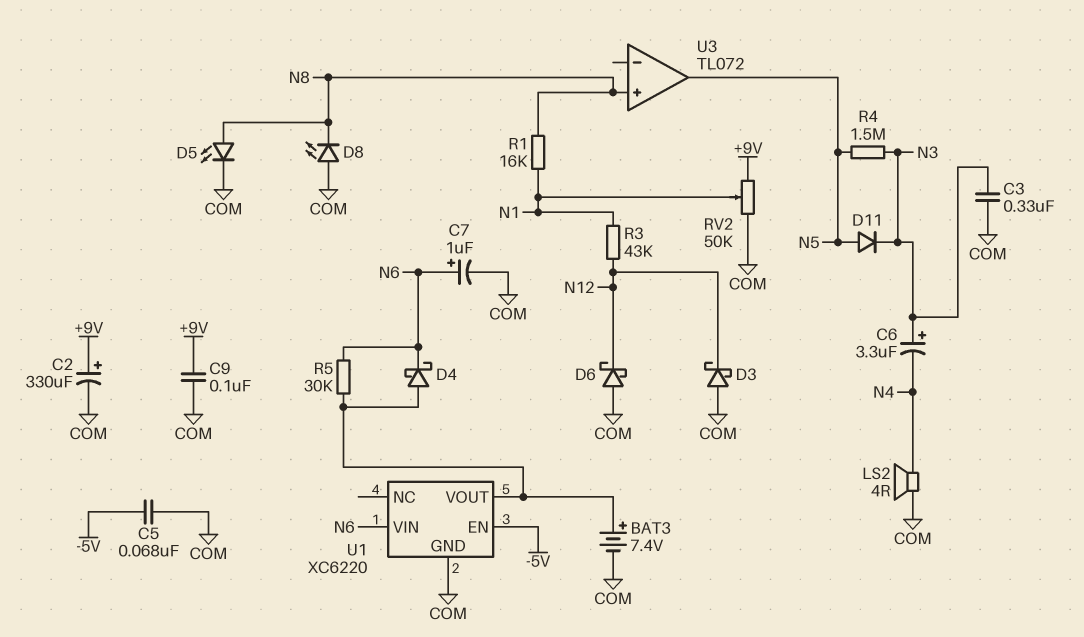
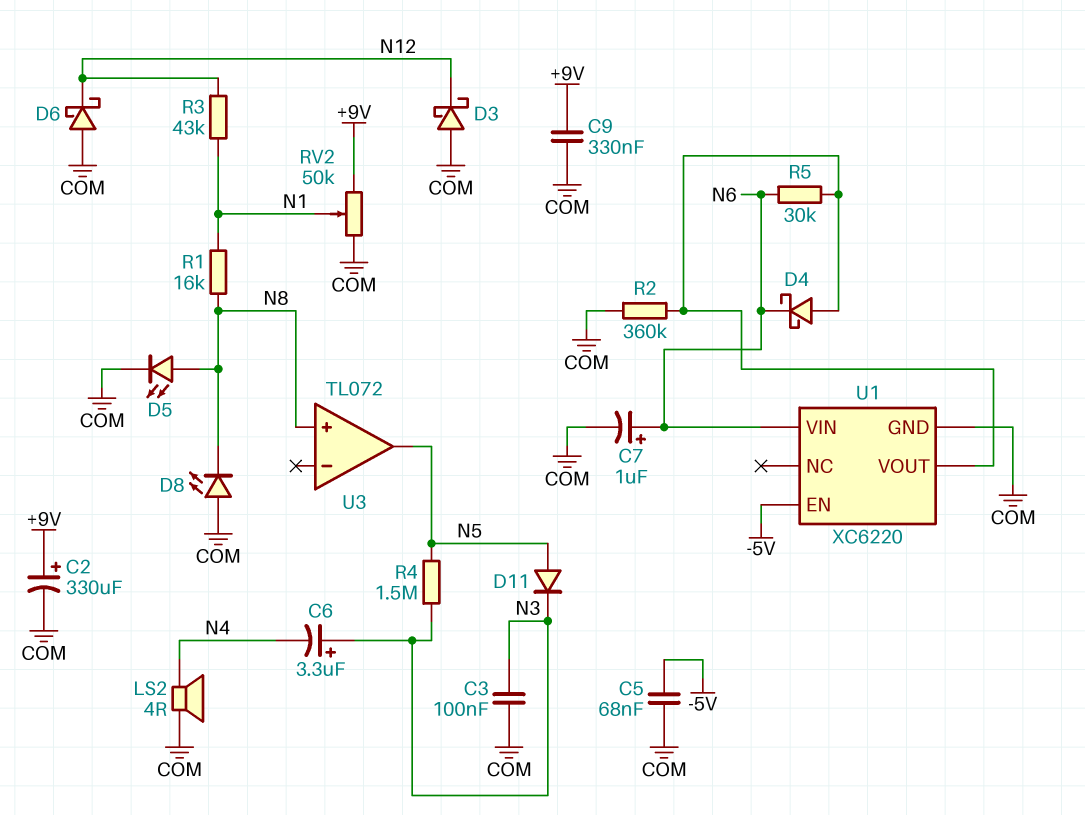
BAT3: 7.4V (plus U1/VOUT, minus COM) -> none
C3: 330nF (COM, N3) -> 100nF (COM, N3)
C9: 100nF (+9V, COM) -> 330nF (+9V, COM)
R2: none -> 360k (COM, U1/VOUT)

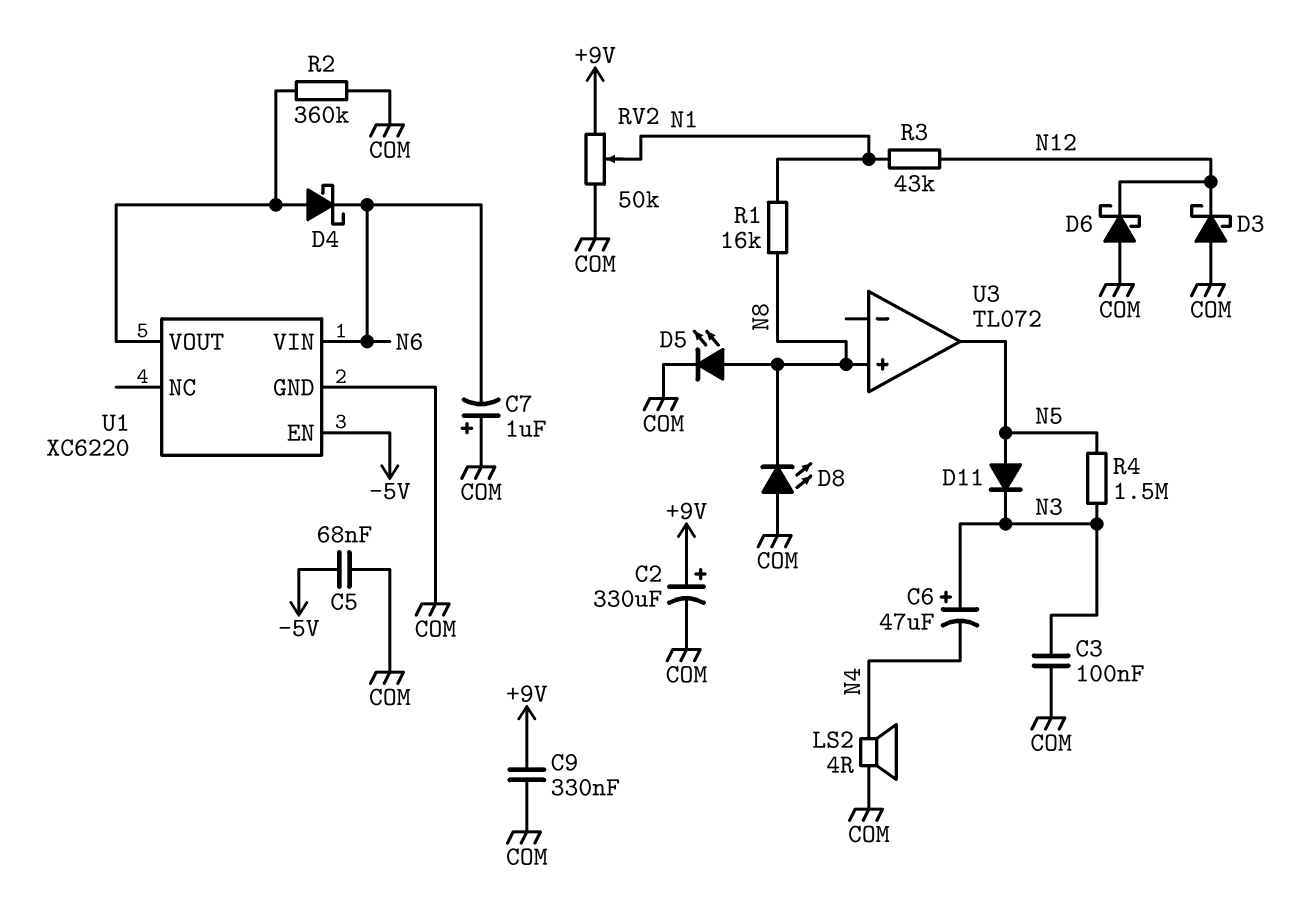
C6: 3.3uF (plus N3, minus N4) -> 47uF (plus N3, minus N4)
C7: 1uF (plus N6, minus COM) -> 1uF (plus COM, minus N6)
R5: 30k (N6, U1/VOUT) -> none

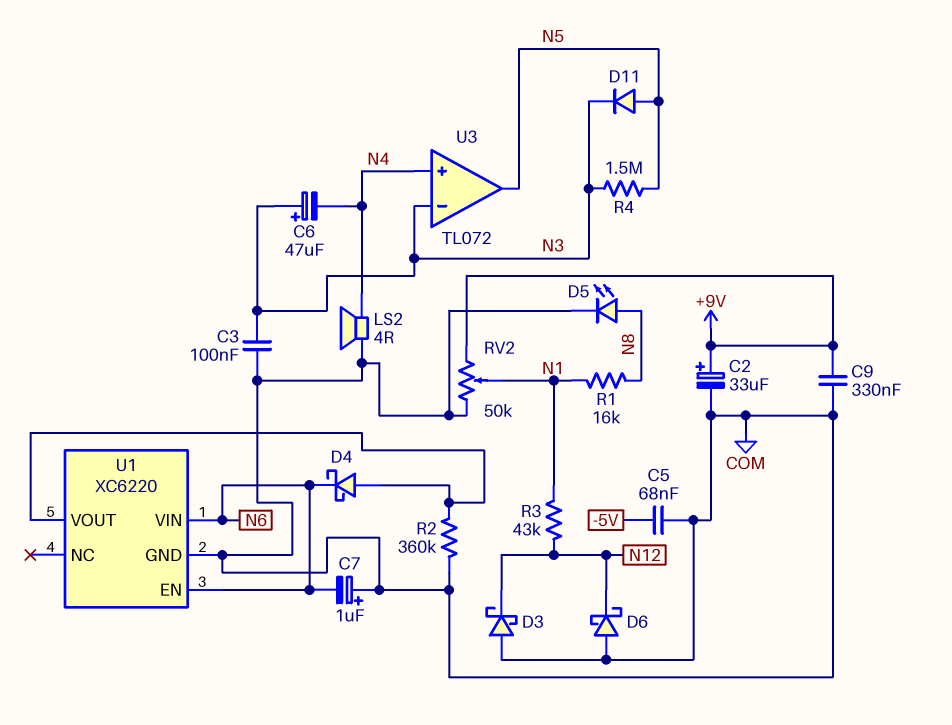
C2: 330uF (plus +9V, minus COM) -> 33uF (plus +9V, minus COM)
D8: LED (A COM, K N8) -> none
U1 pin EN: -5V -> N6
U3 pin in+: N8 -> N4
U3 pin in-: none -> N3

